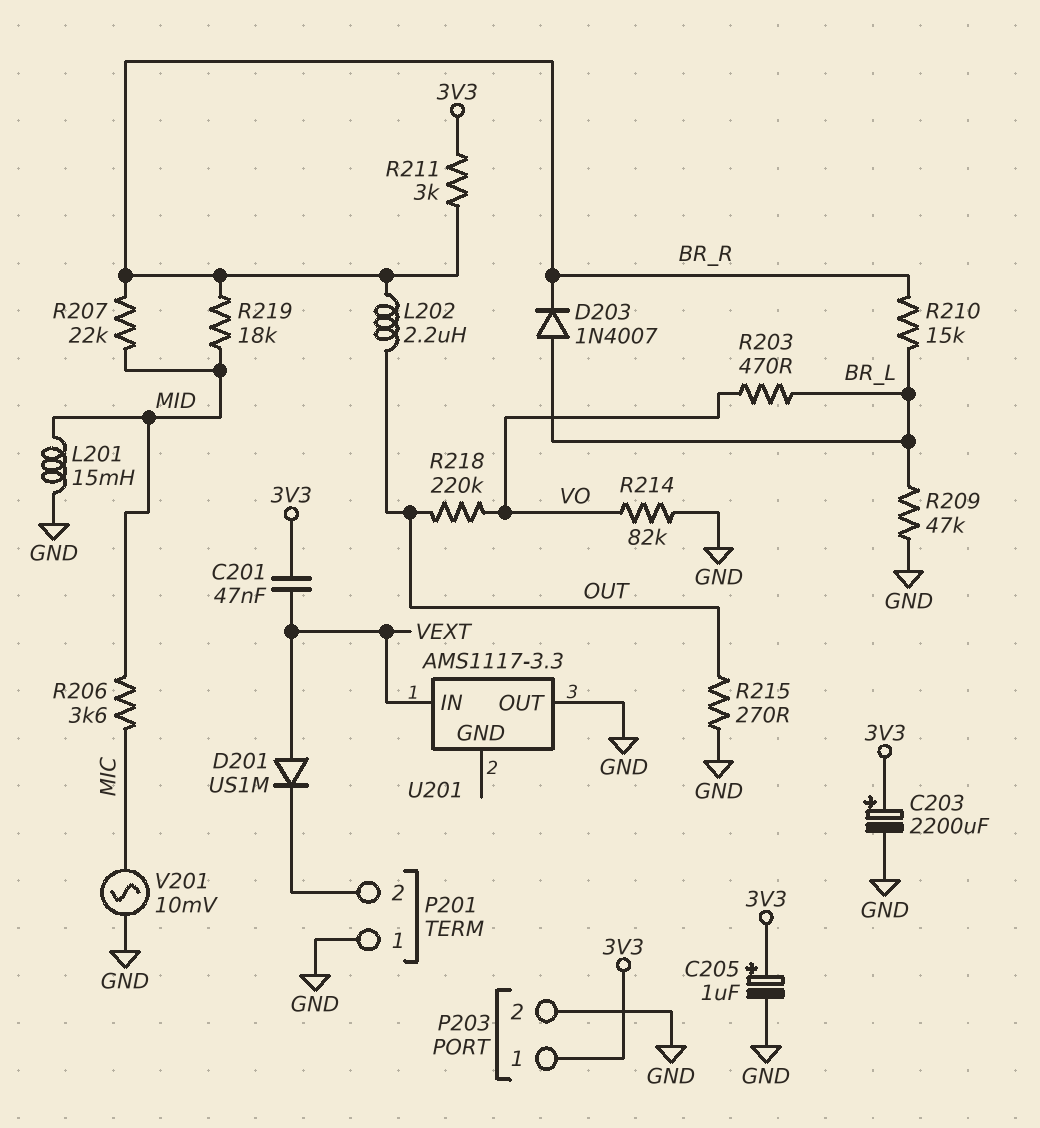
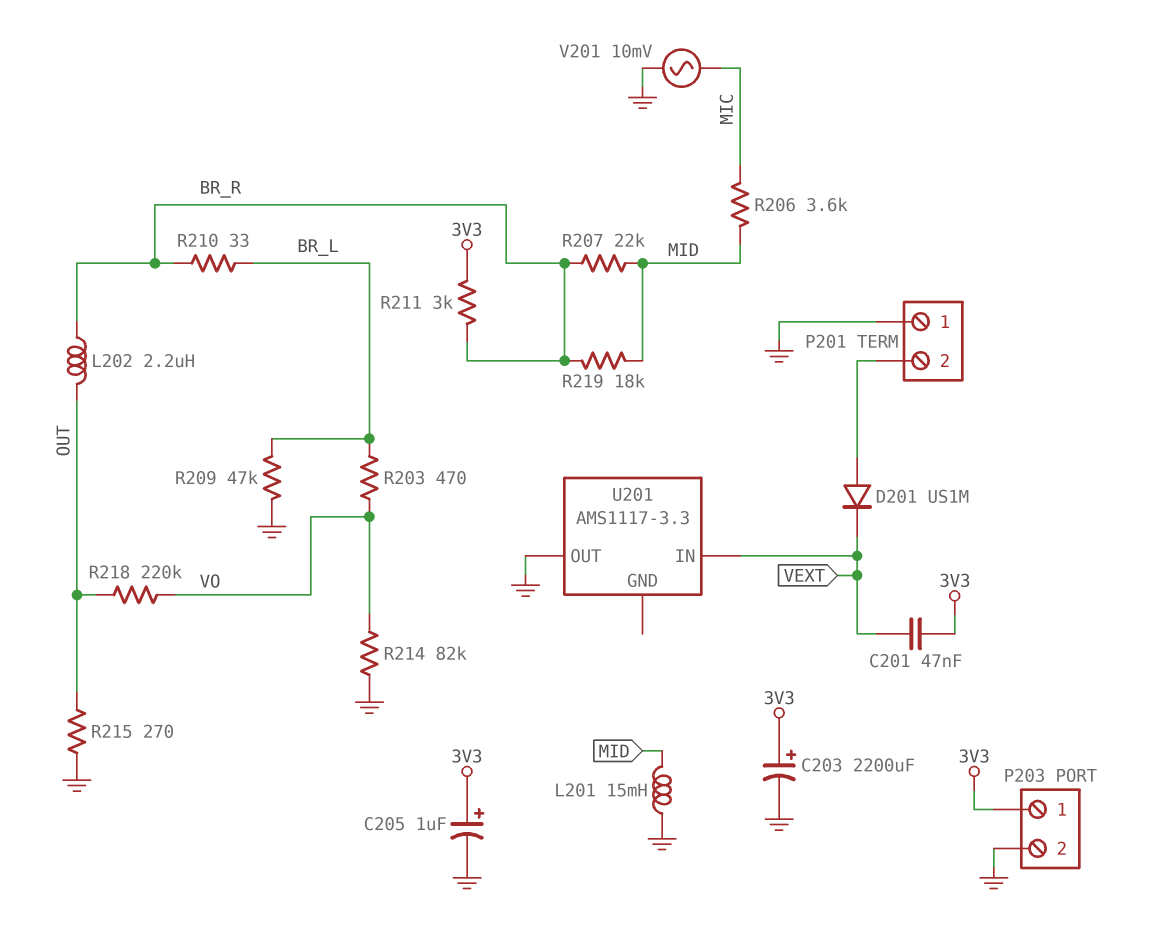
D201: diode US1M (A VEXT, K P201/2) -> diode US1M (A P201/2, K VEXT)
D203: diode 1N4007 (A BR_L, K BR_R) -> none
R210: 15k (BR_L, BR_R) -> 33 (BR_L, BR_R)

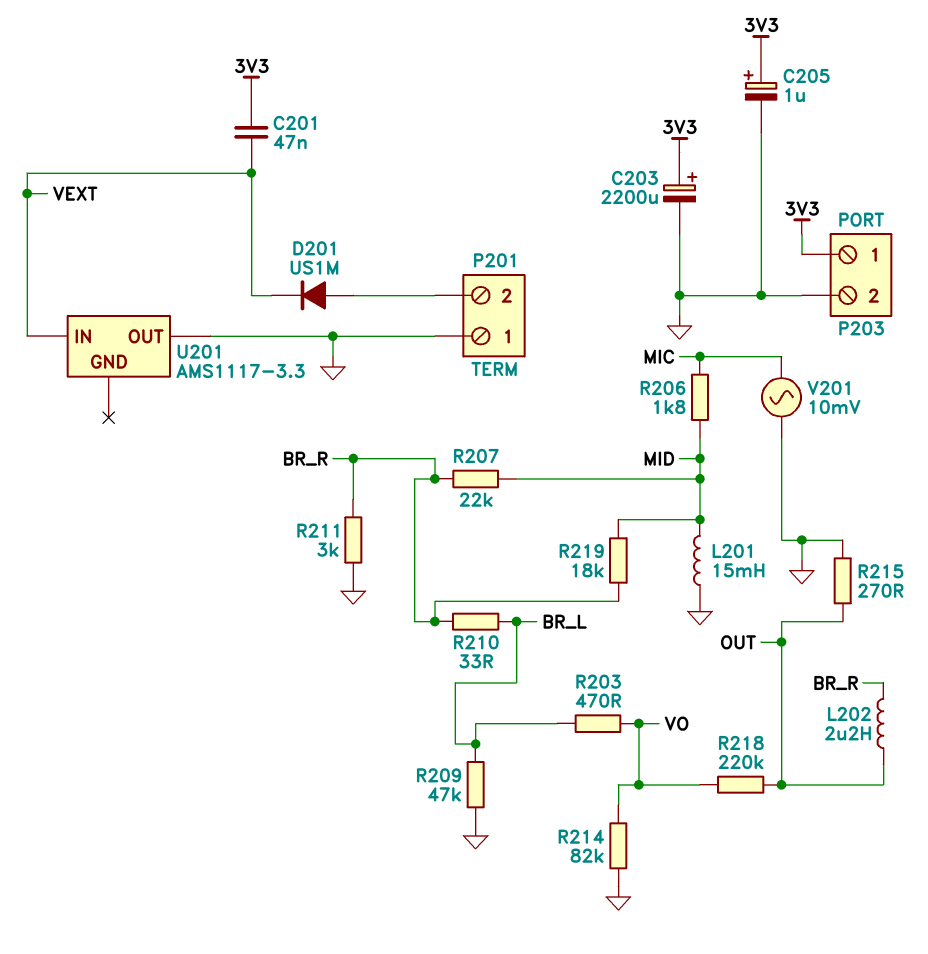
R206: 3.6k (MIC, MID) -> 1.8k (MIC, MID)
R211: 3k (3V3, BR_R) -> 3k (BR_R, GND)

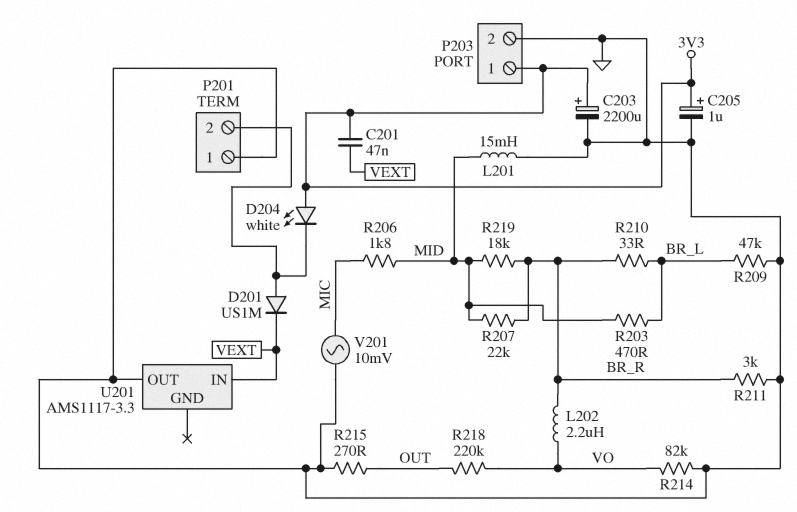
D204: none -> LED white (A 3V3, K P201/2)
L202: 2.2uH (BR_R, OUT) -> 2.2uH (BR_R, VO)
R203: 470 (BR_L, VO) -> 470 (BR_L, MID)

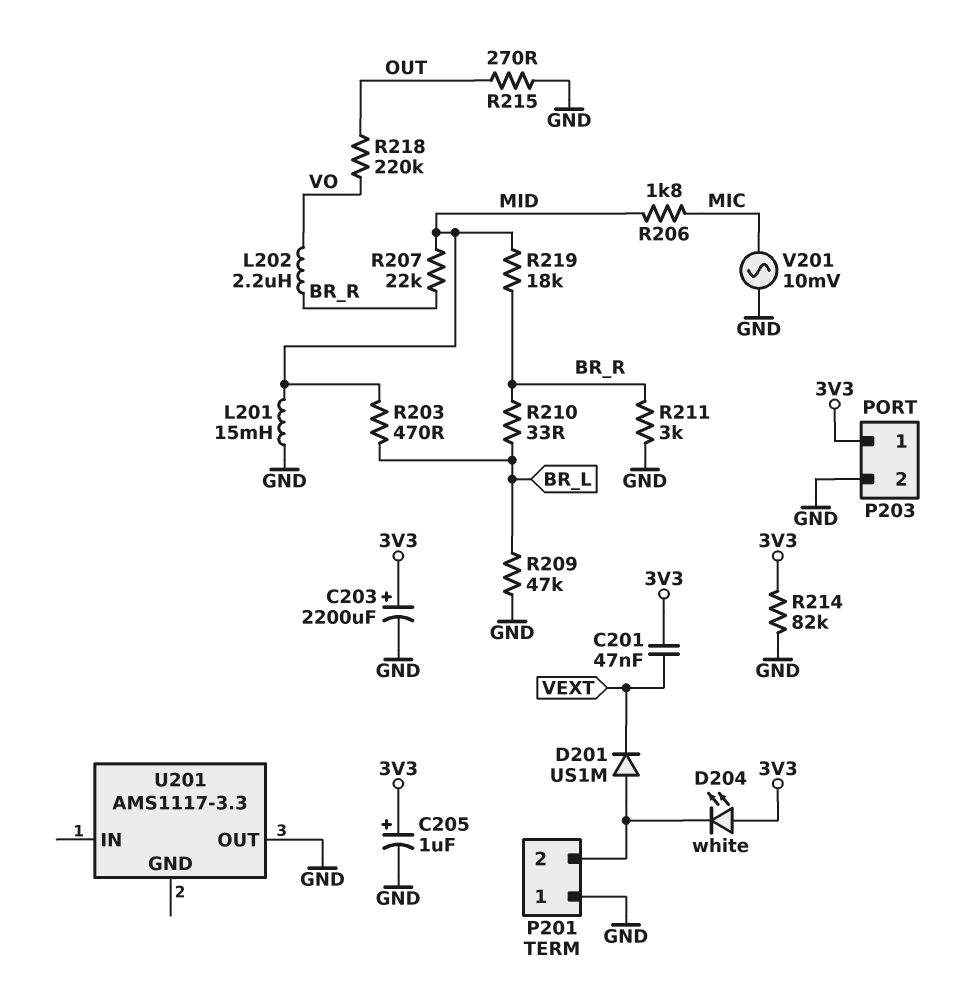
R214: 82k (GND, VO) -> 82k (3V3, GND)
U201 pin IN: VEXT -> none

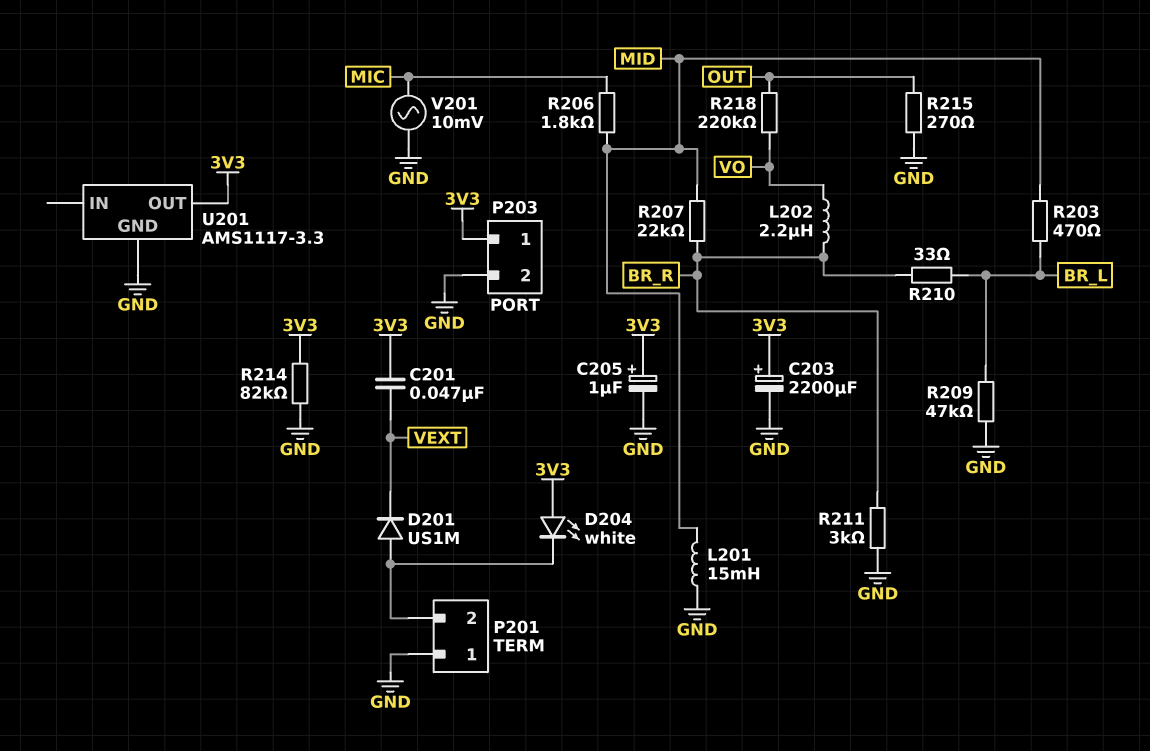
R219: 18k (BR_R, MID) -> none
U201 pin GND: none -> GND
U201 pin OUT: GND -> 3V3

